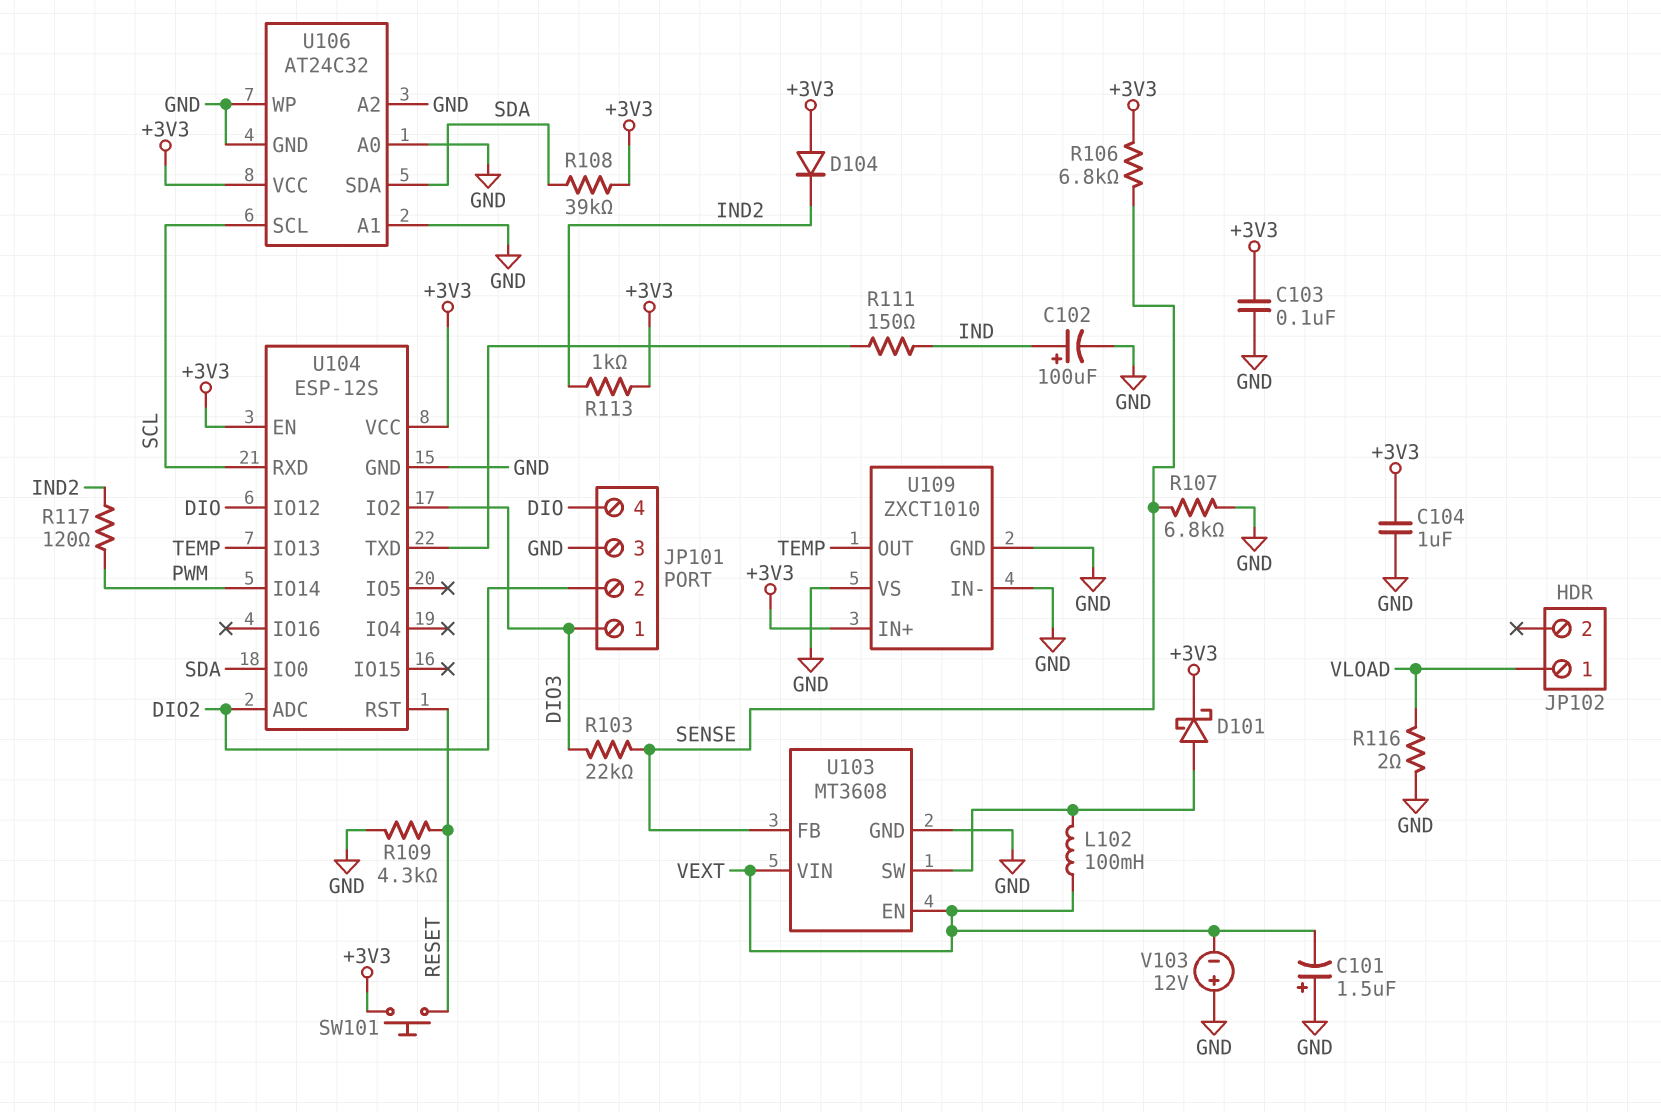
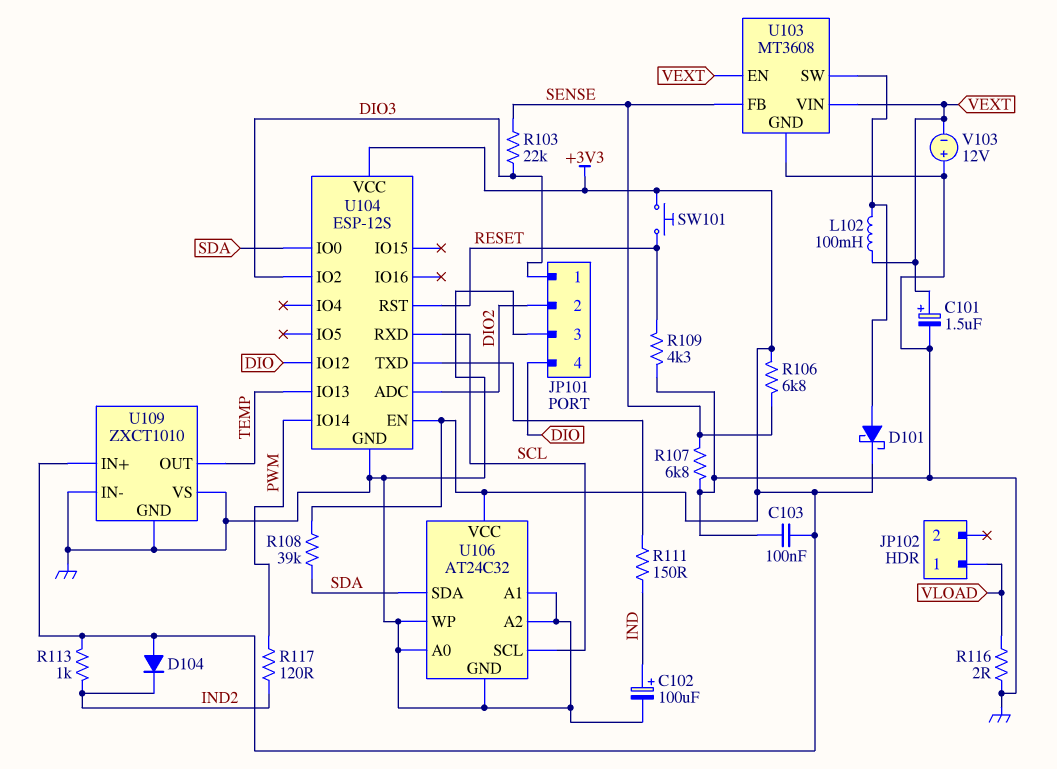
C101: 1.5uF (plus GND, minus VEXT) -> 1.5uF (plus VEXT, minus GND)
C104: 1uF (+3V3, GND) -> none

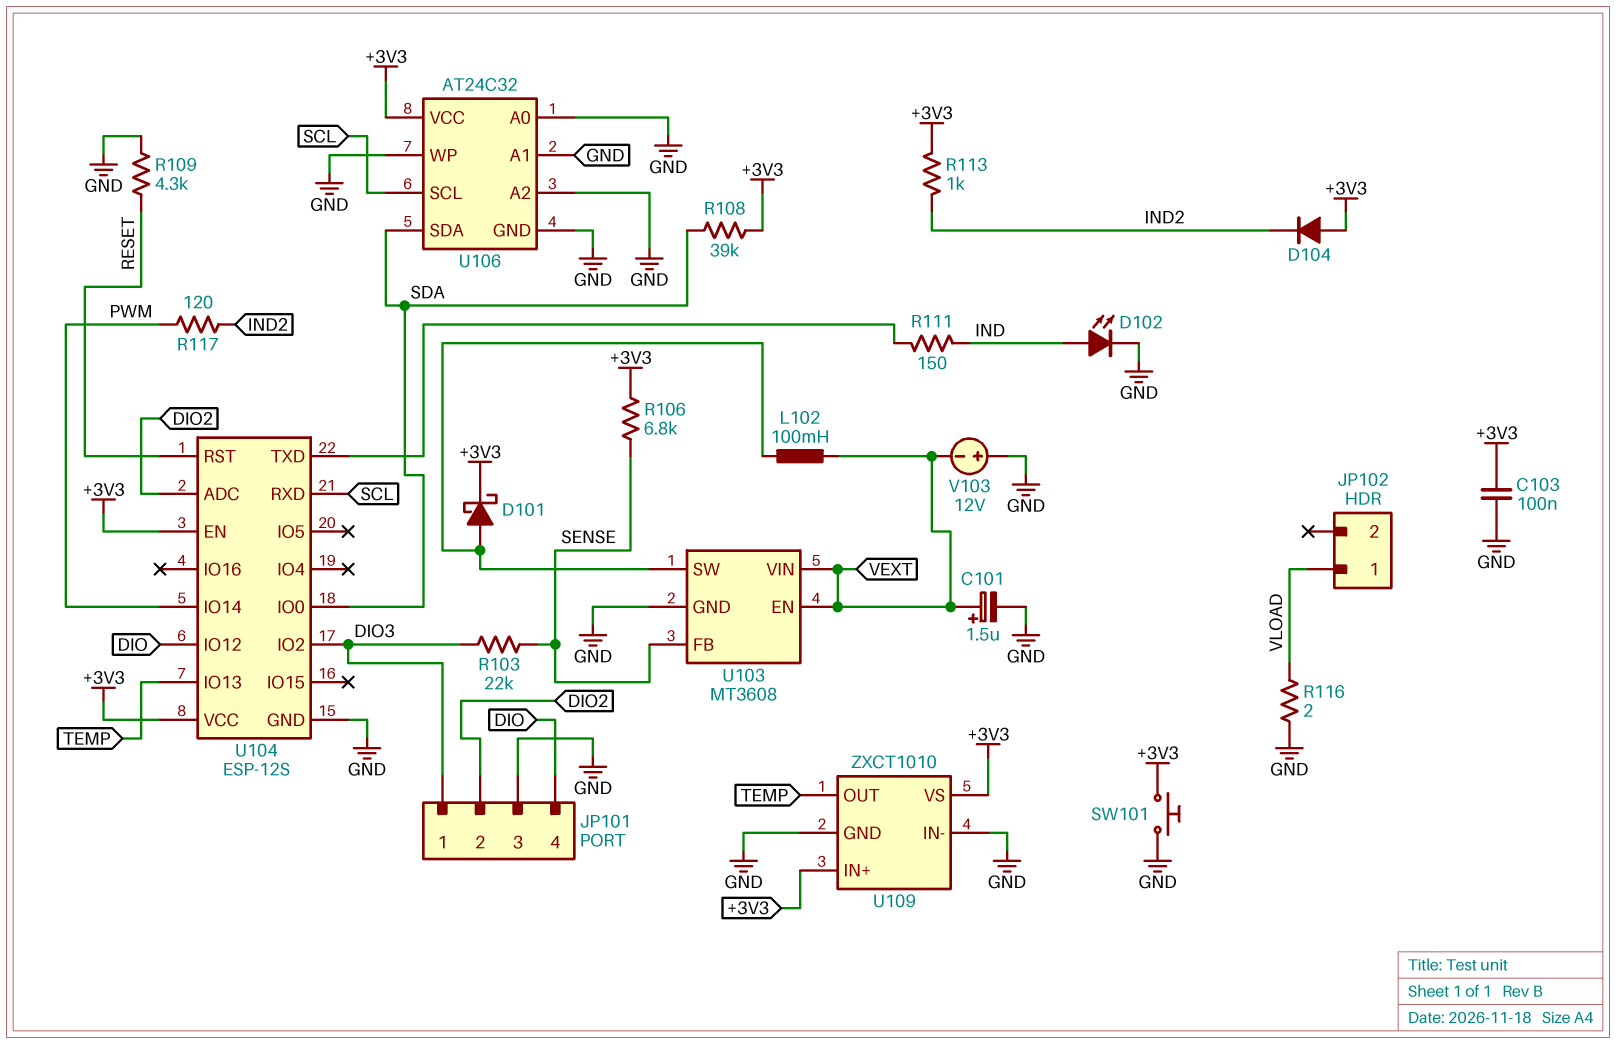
C102: 100uF (plus IND, minus GND) -> none
D102: none -> LED (A IND, K GND)
R107: 6.8k (GND, SENSE) -> none
SW101: button (+3V3, RESET) -> button (+3V3, GND)
U109 pin VS: GND -> +3V3

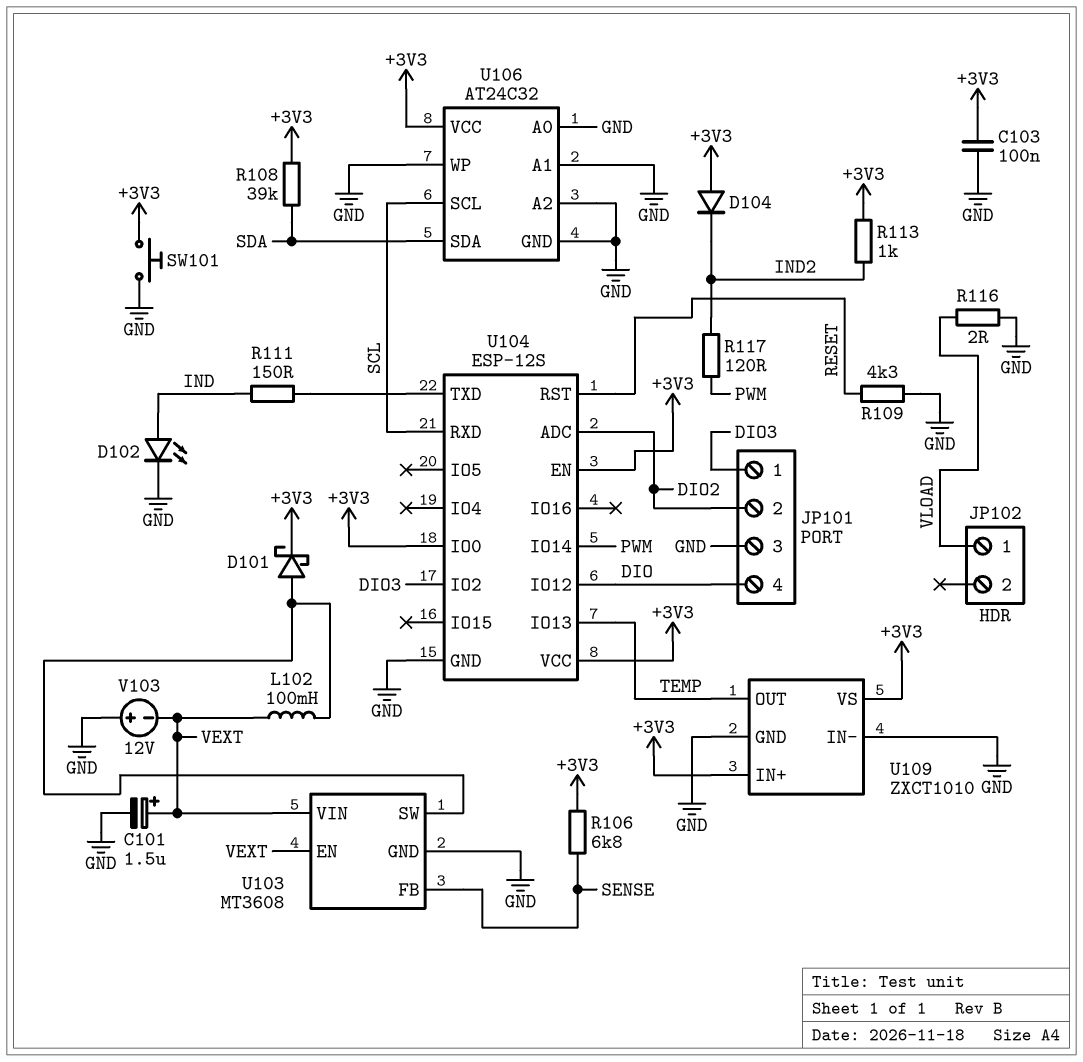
R103: 22k (DIO3, SENSE) -> none
U104 pin IO0: SDA -> +3V3

